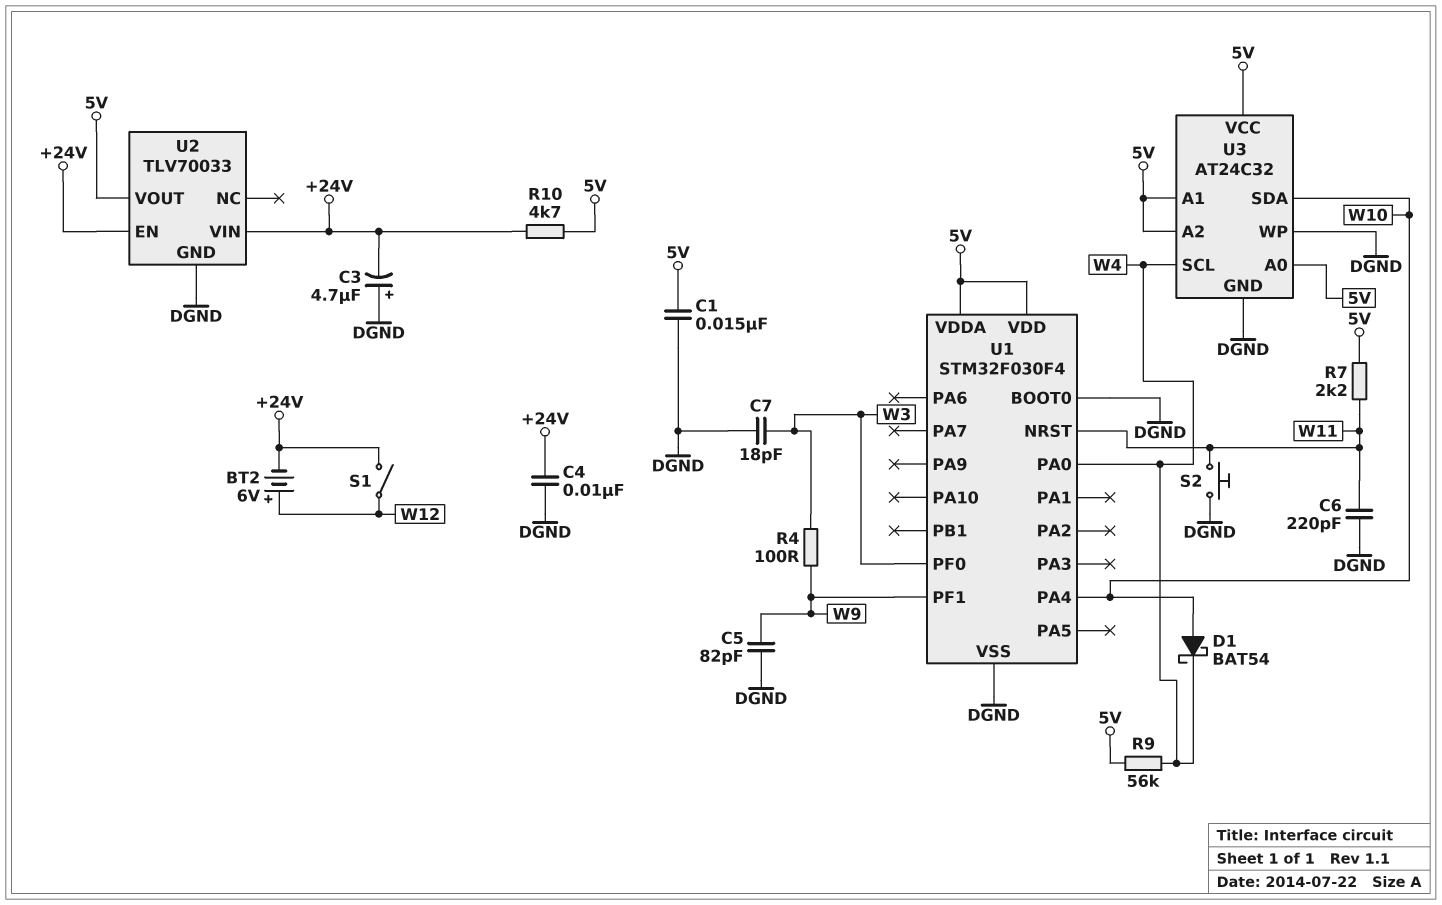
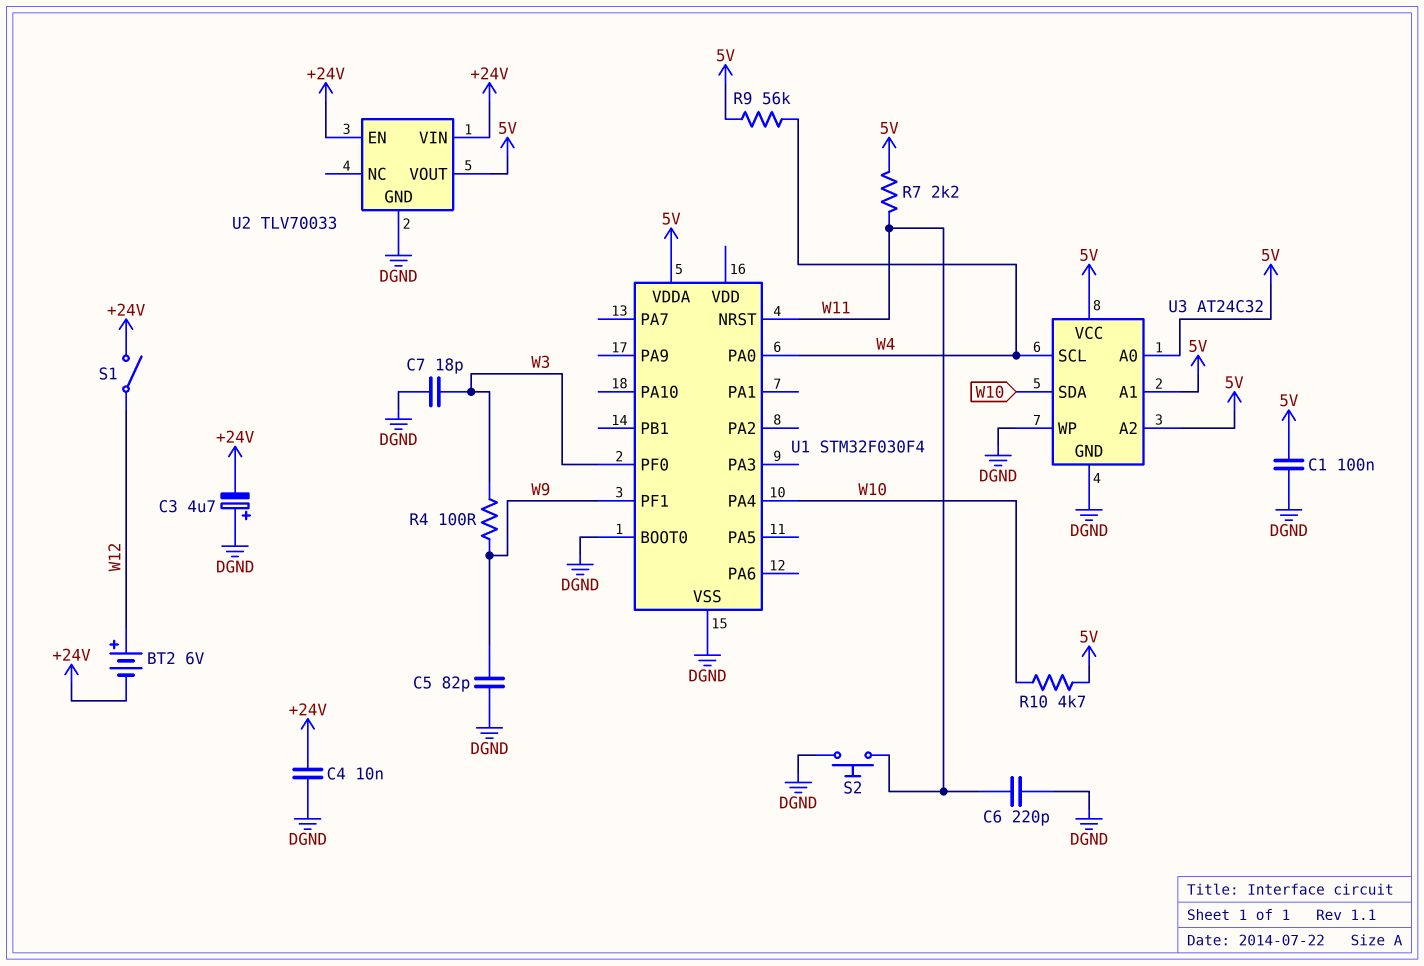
C1: 15nF (5V, DGND) -> 100nF (5V, DGND)
D1: schottky BAT54 (A W10, K W4) -> none
R10: 4.7k (+24V, 5V) -> 4.7k (5V, W10)
U1 pin VDD: 5V -> none

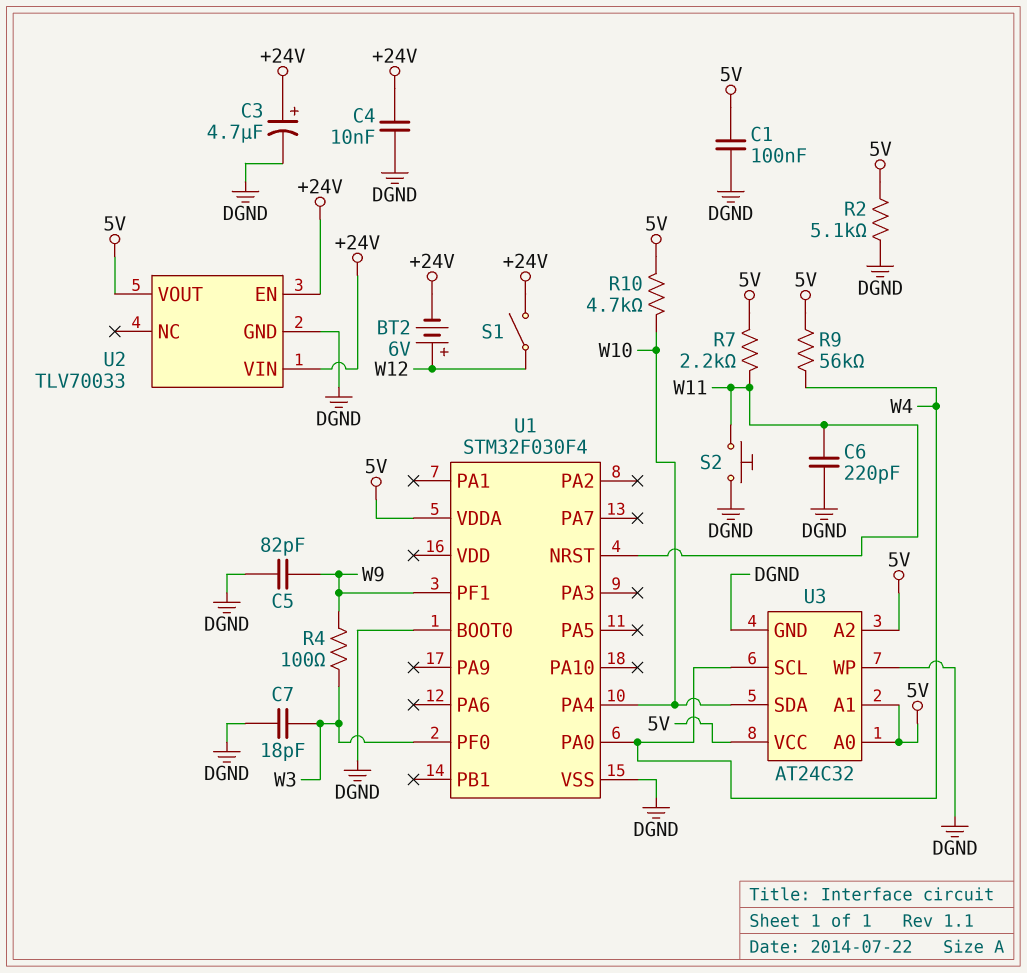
C3: 4.7uF (plus DGND, minus +24V) -> 4.7uF (plus +24V, minus DGND)
R2: none -> 5.1k (5V, DGND)

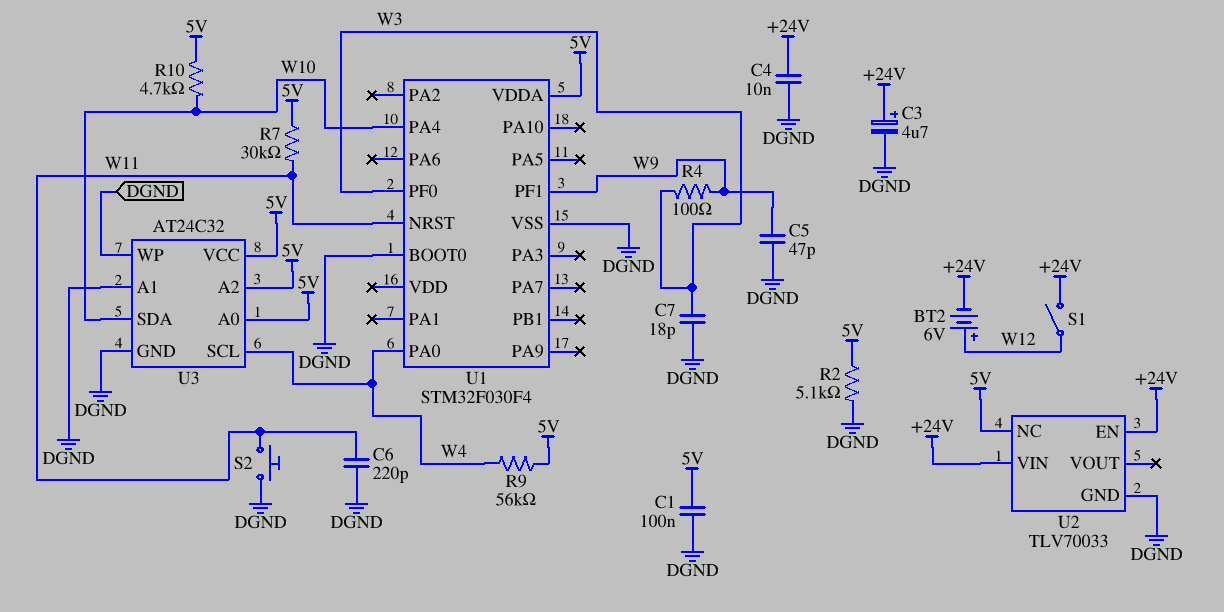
C5: 82pF (DGND, W9) -> 47pF (DGND, W9)
R7: 2.2k (5V, W11) -> 30k (5V, W11)
U2 pin NC: none -> 5V
U2 pin VOUT: 5V -> none
U3 pin A1: 5V -> DGND

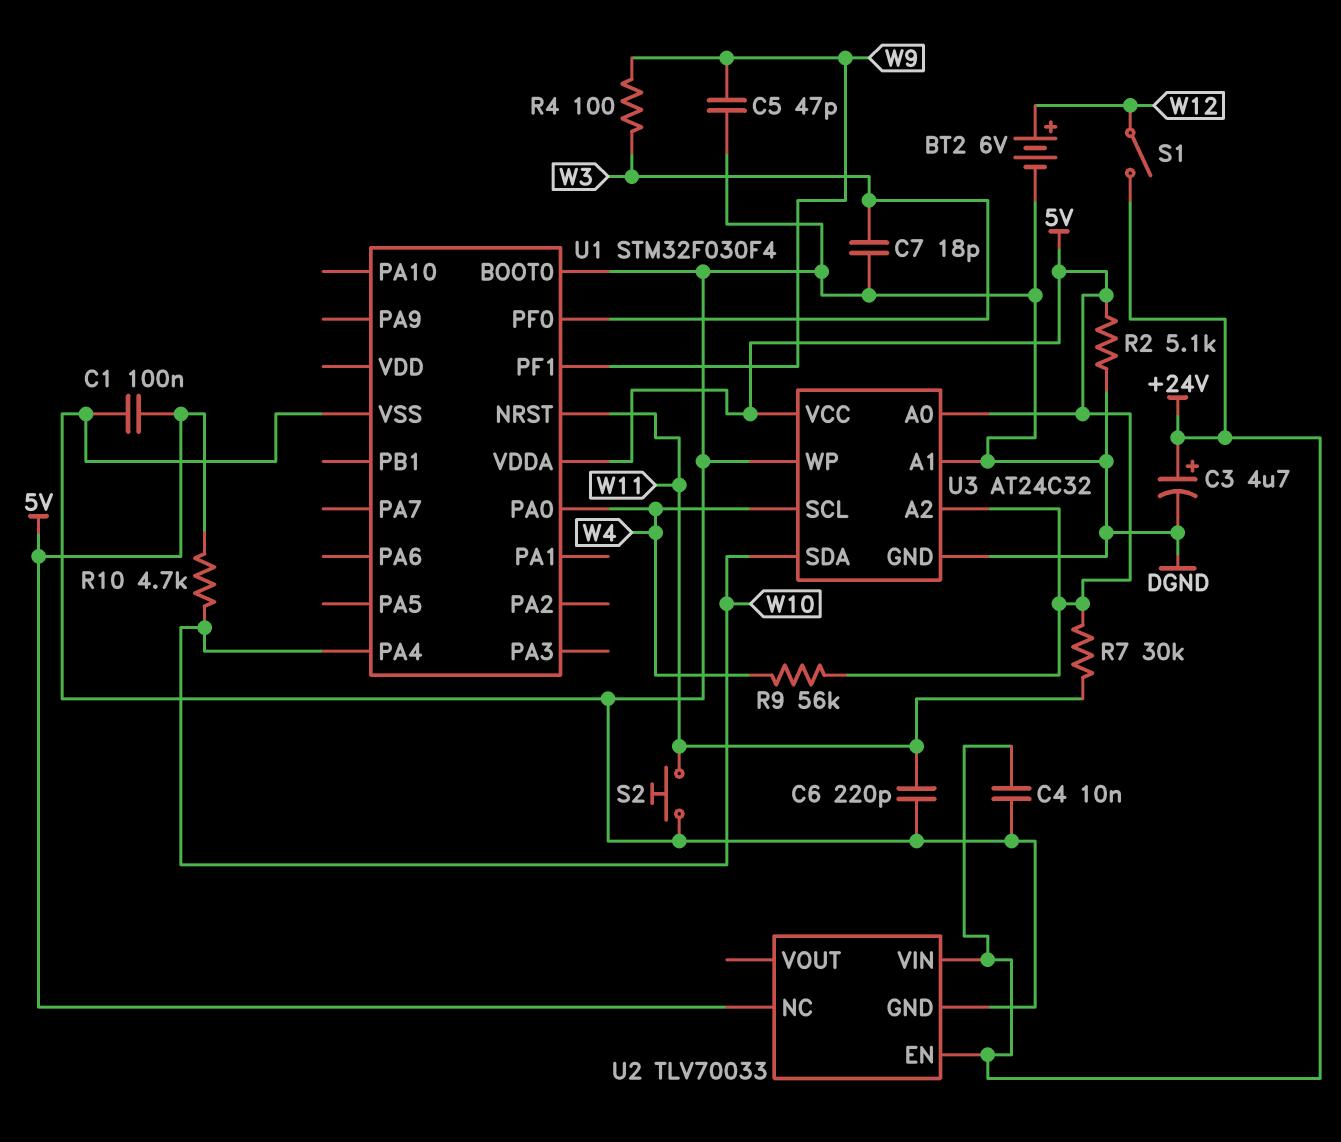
BT2: 6V (plus W12, minus +24V) -> 6V (plus W12, minus DGND)

